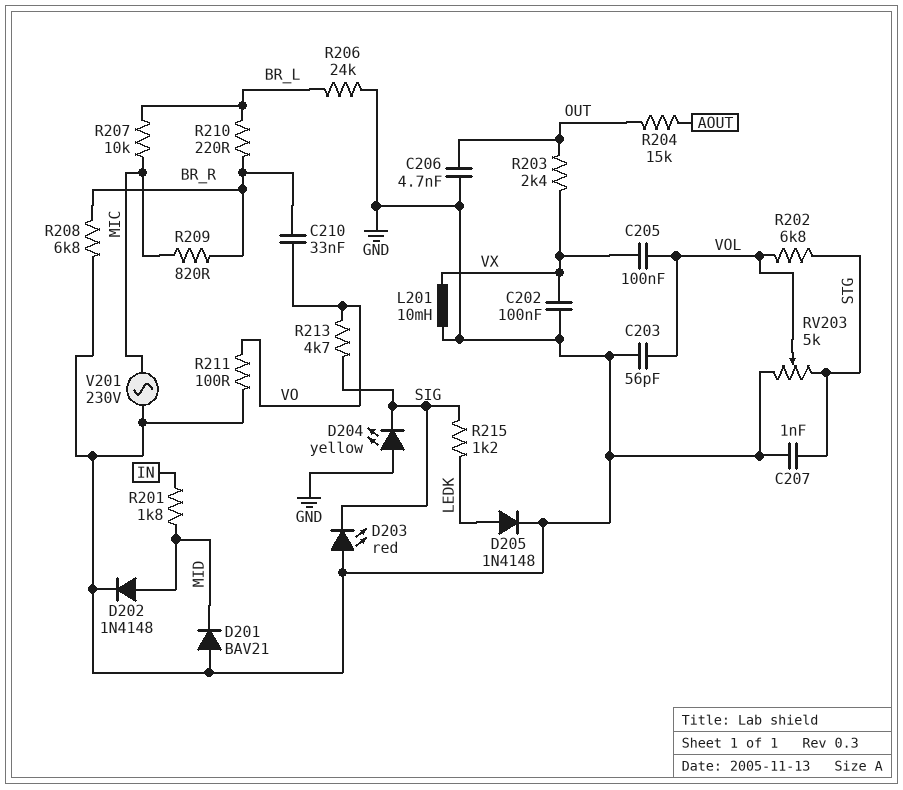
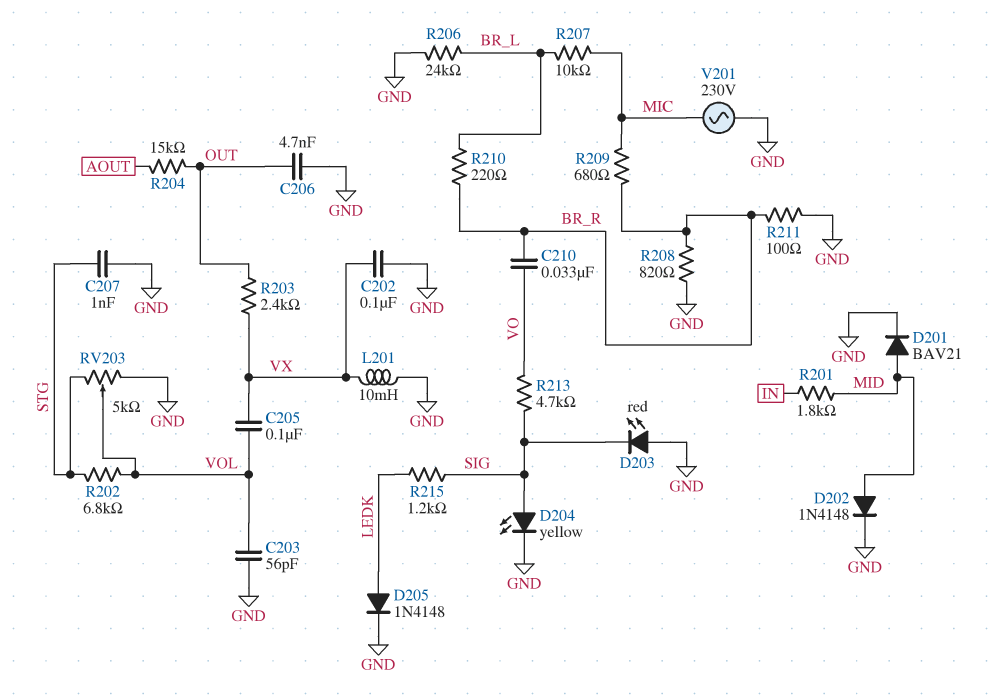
D201: diode BAV21 (A GND, K MID) -> diode BAV21 (A MID, K GND)
D204: LED yellow (A GND, K SIG) -> LED yellow (A SIG, K GND)
R208: 6.8k (BR_R, GND) -> 820 (BR_R, GND)
R209: 820 (BR_R, MIC) -> 680 (BR_R, MIC)
R211: 100 (GND, VO) -> 100 (BR_R, GND)

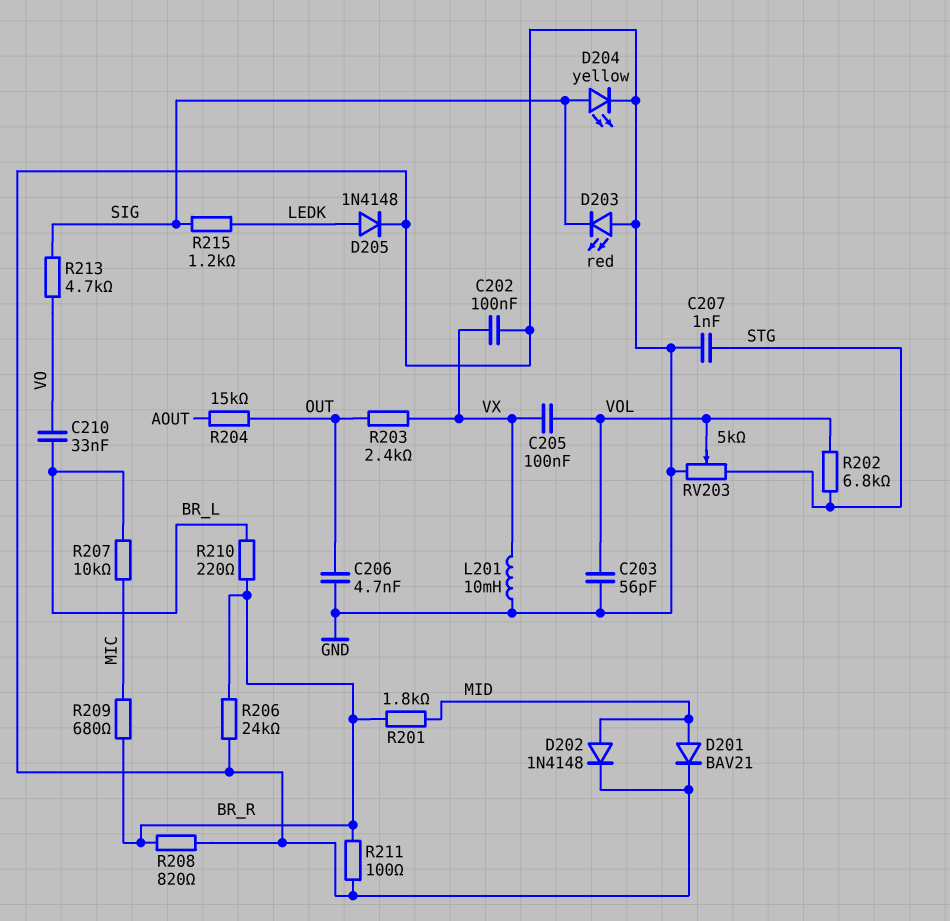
C210: 33nF (BR_R, VO) -> 33nF (BR_L, VO)
R201: 1.8k (IN, MID) -> 1.8k (BR_R, MID)
R206: 24k (BR_L, GND) -> 24k (BR_R, GND)
V201: AC 230V (GND, MIC) -> none

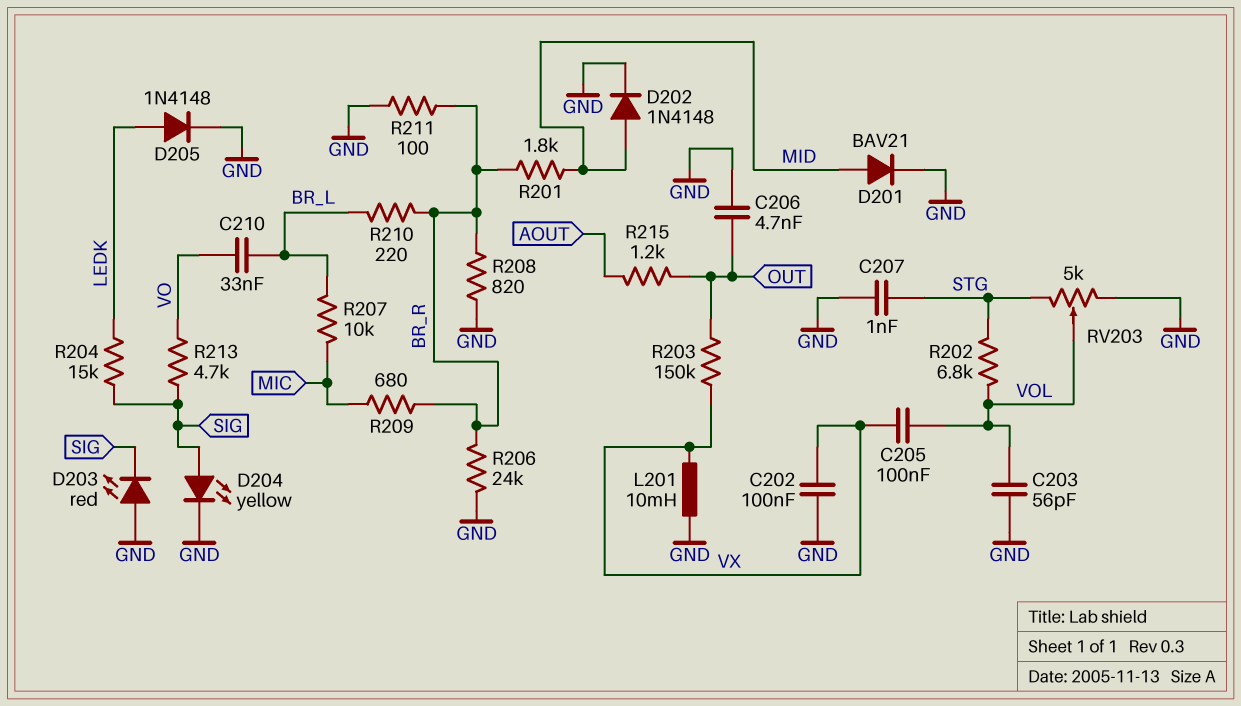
R203: 2.4k (OUT, VX) -> 150k (OUT, VX)
R204: 15k (AOUT, OUT) -> 15k (LEDK, SIG)
R215: 1.2k (LEDK, SIG) -> 1.2k (AOUT, OUT)

